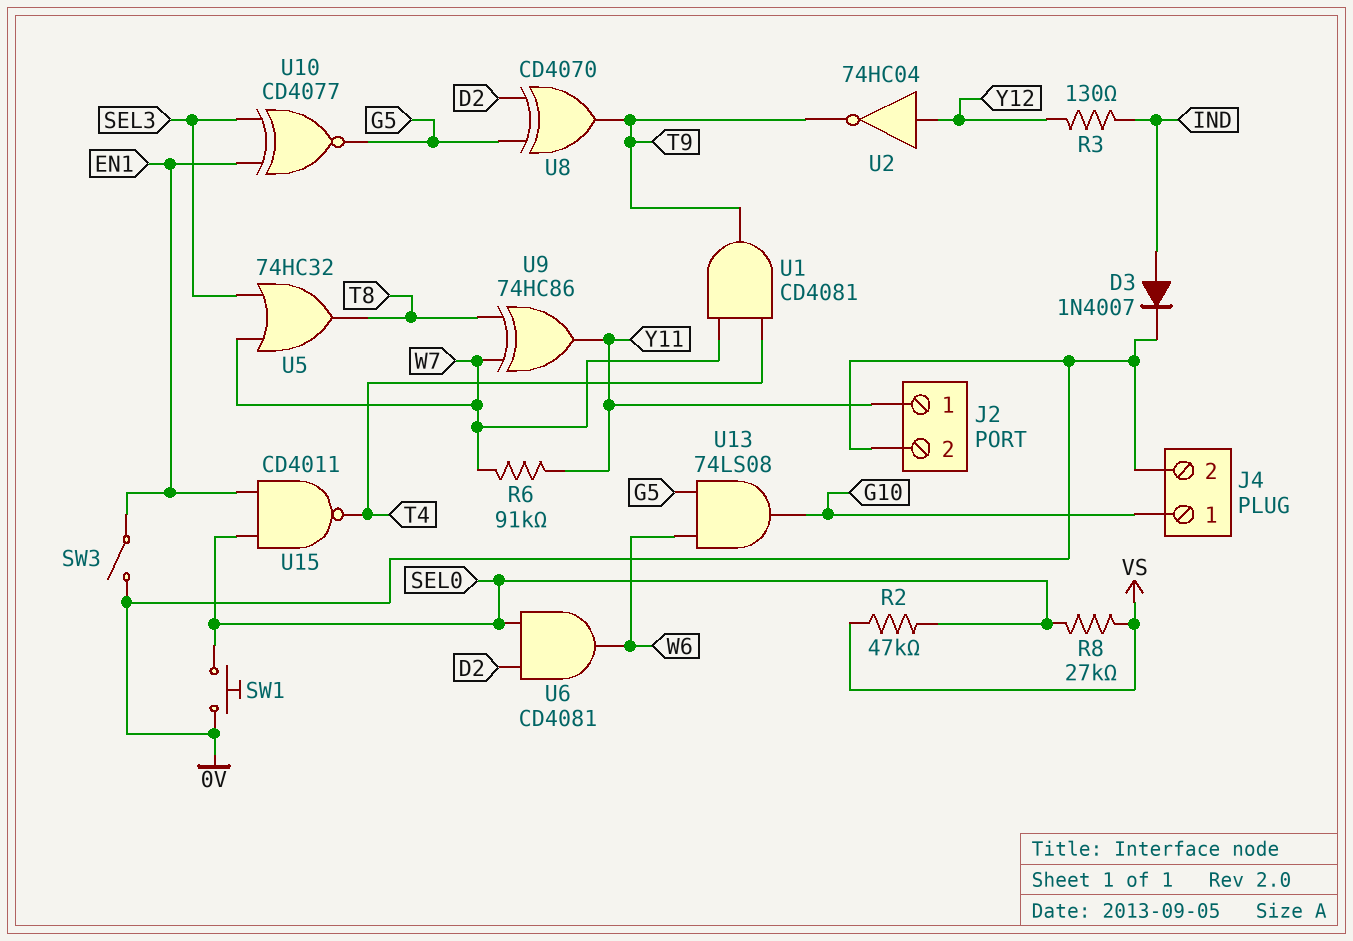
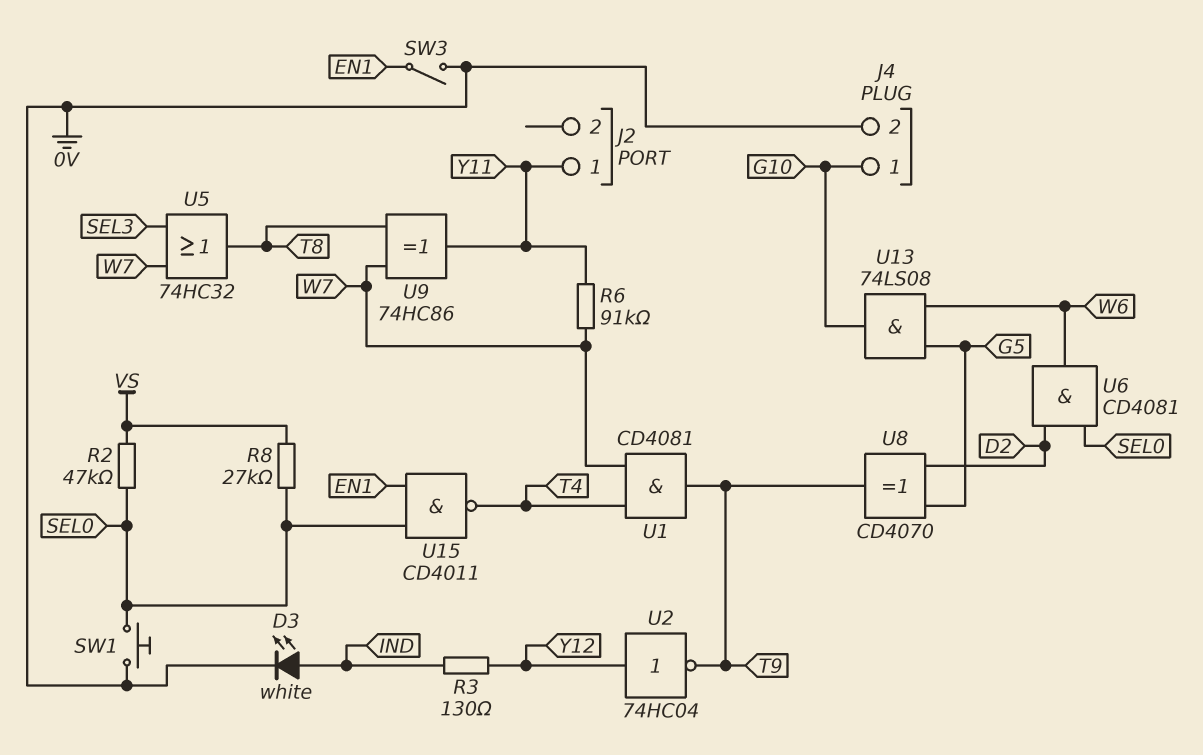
D3: diode 1N4007 (A IND, K 0V) -> LED white (A IND, K 0V)
J2 pin 2: 0V -> none
U10: XNOR CD4077 (in EN1, in SEL3, out G5) -> none

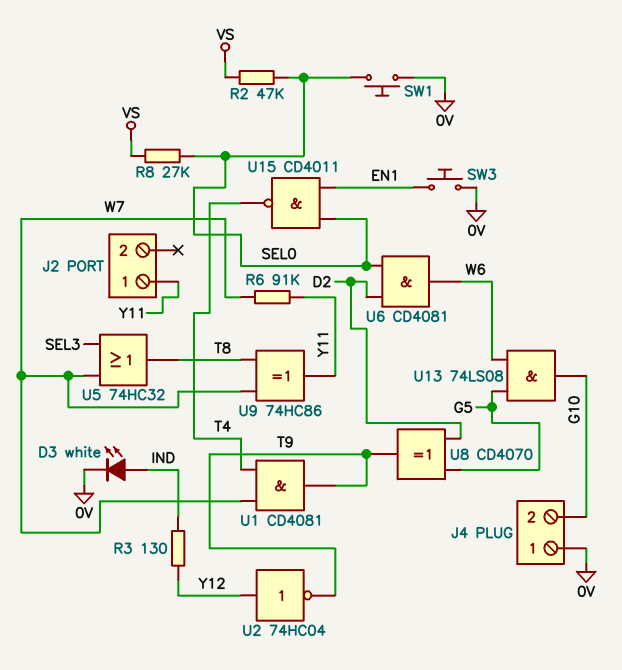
J4 pin 1: G10 -> 0V
J4 pin 2: 0V -> G10
SW3: switch (0V, EN1) -> button (0V, EN1)

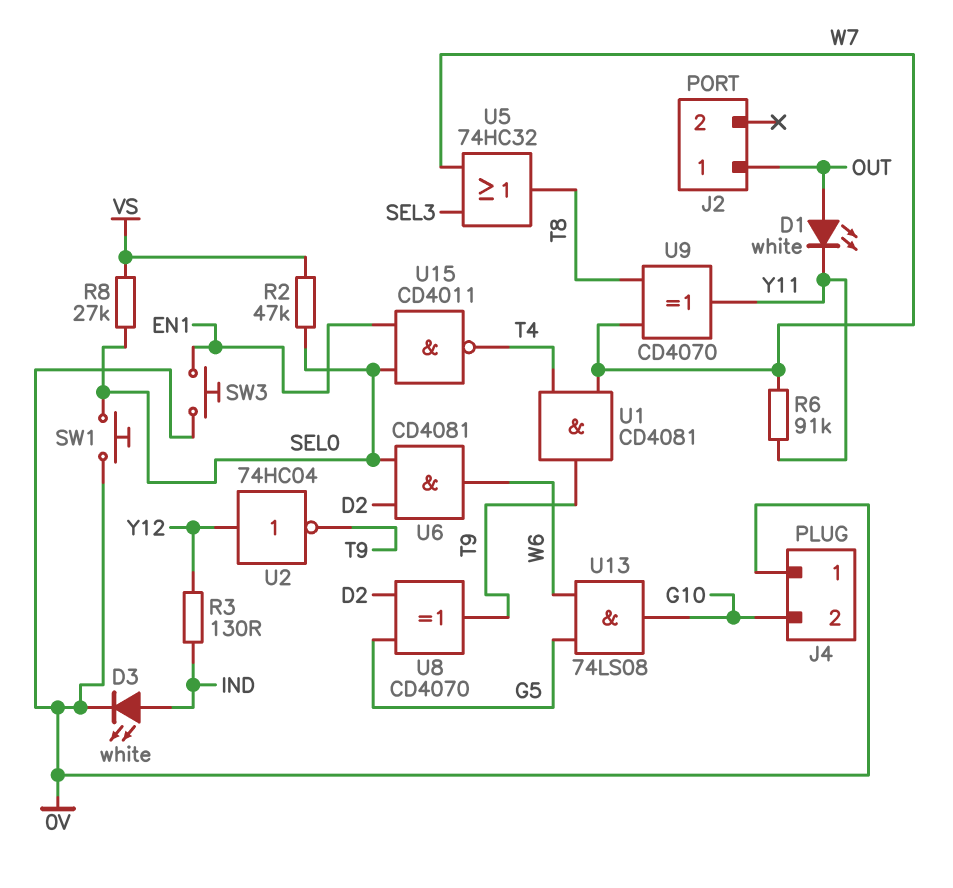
D1: none -> LED white (A OUT, K Y11)
J2 pin 1: Y11 -> OUT
U9: XOR 74HC86 (in T8, in W7, out Y11) -> XOR CD4070 (in T8, in W7, out Y11)

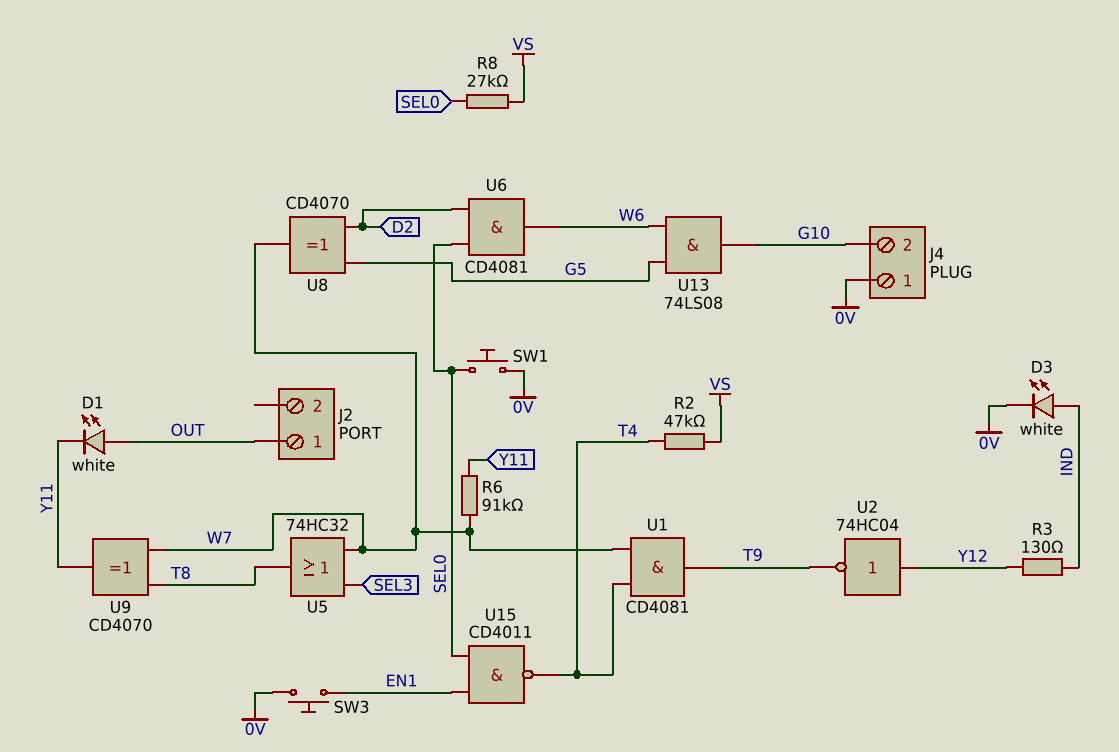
R2: 47k (SEL0, VS) -> 47k (T4, VS)
U8: XOR CD4070 (in D2, in G5, out T9) -> XOR CD4070 (in D2, in G5, out W7)

